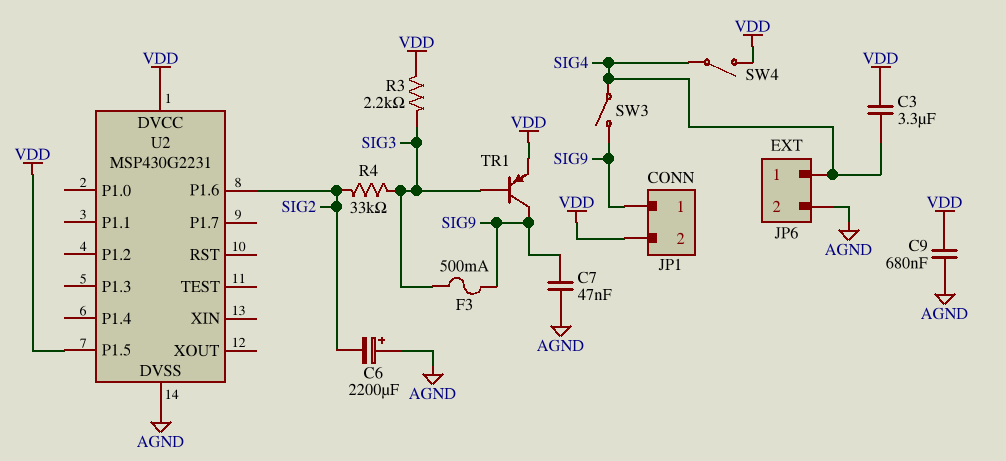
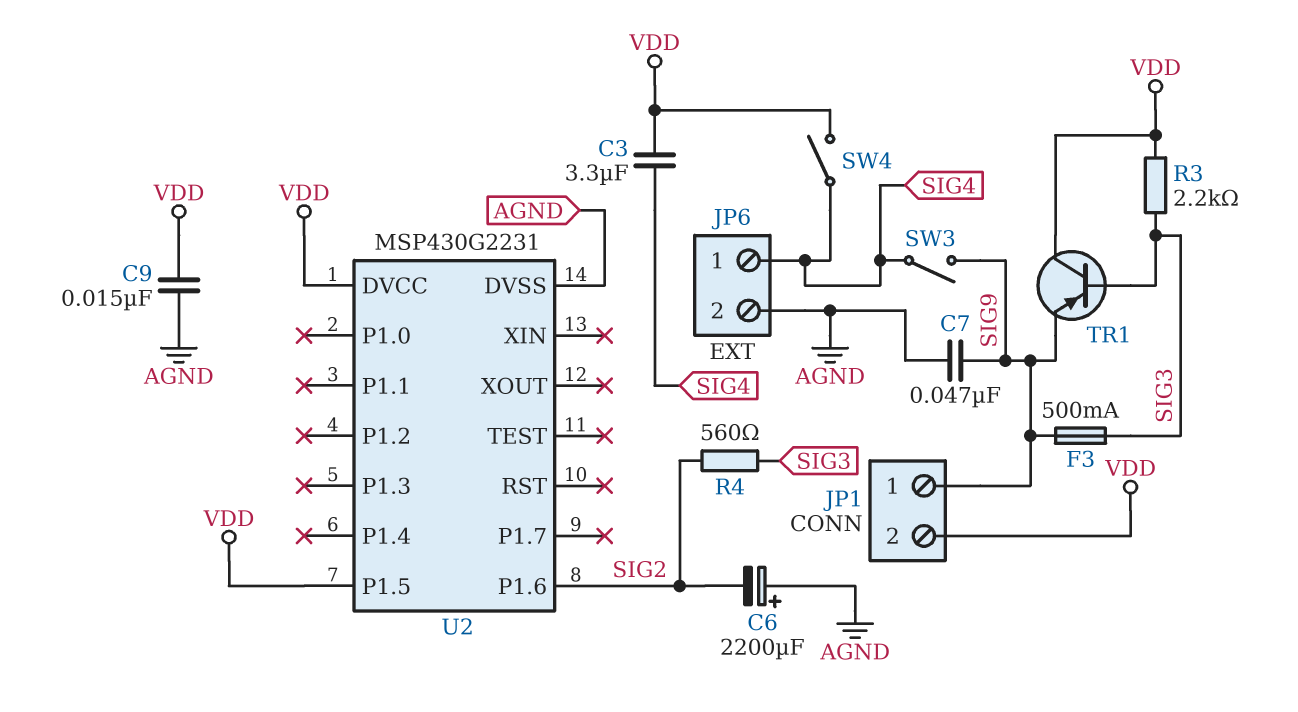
C9: 680nF (AGND, VDD) -> 15nF (AGND, VDD)
R4: 33k (SIG2, SIG3) -> 560 (SIG2, SIG3)
TR1: PNP (B SIG3, C SIG9, E VDD) -> PNP (B SIG3, C VDD, E SIG9)

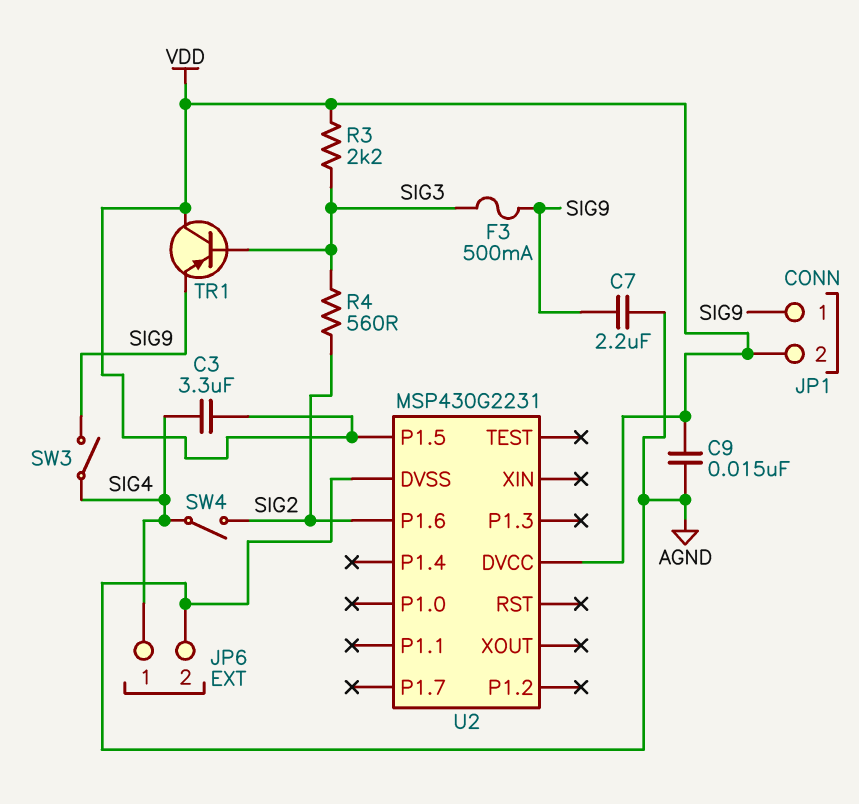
C6: 2200uF (plus AGND, minus SIG2) -> none
C7: 47nF (AGND, SIG9) -> 2.2uF (AGND, SIG9)
SW4: switch (SIG4, VDD) -> switch (SIG2, SIG4)

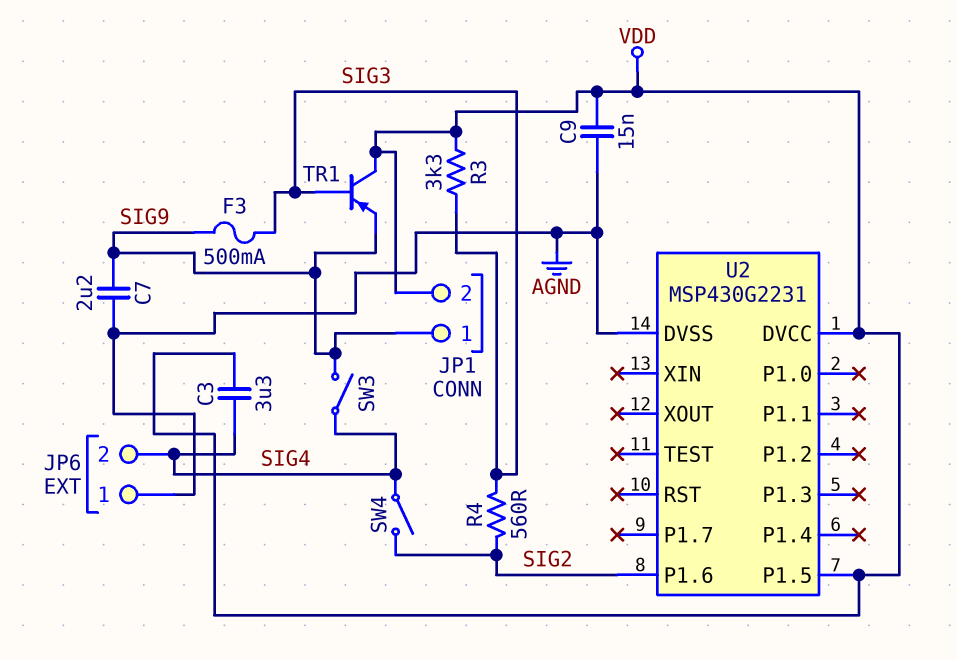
JP6 pin 1: SIG4 -> AGND
JP6 pin 2: AGND -> SIG4
R3: 2.2k (SIG3, VDD) -> 3.3k (SIG3, VDD)

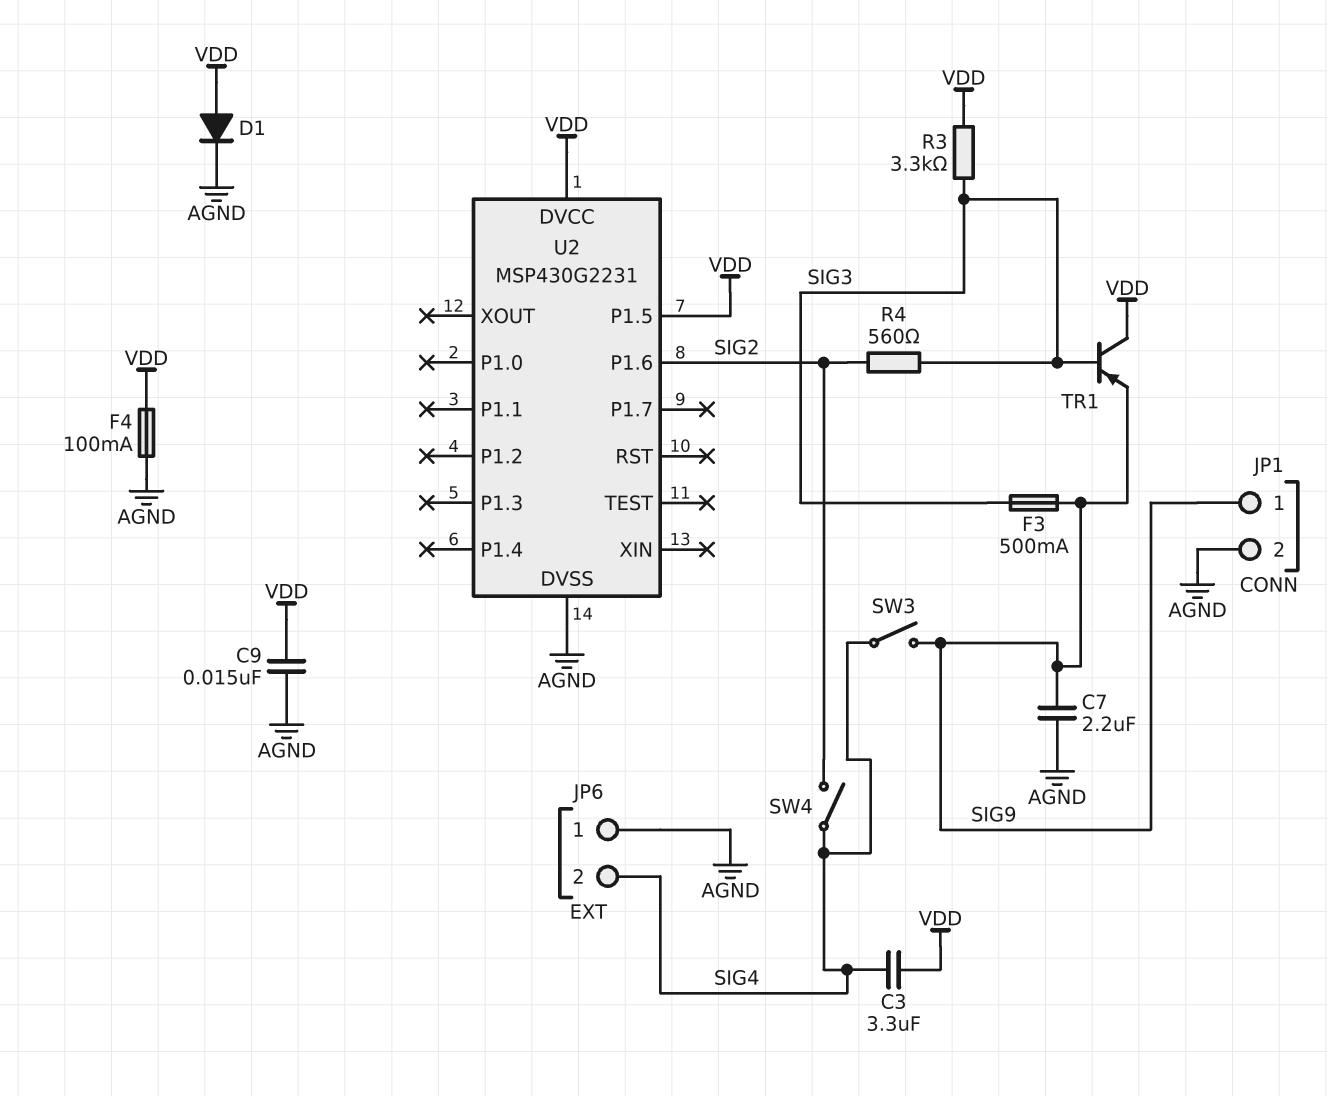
D1: none -> diode (A VDD, K AGND)
F4: none -> 100mA (AGND, VDD)
JP1 pin 2: VDD -> AGND

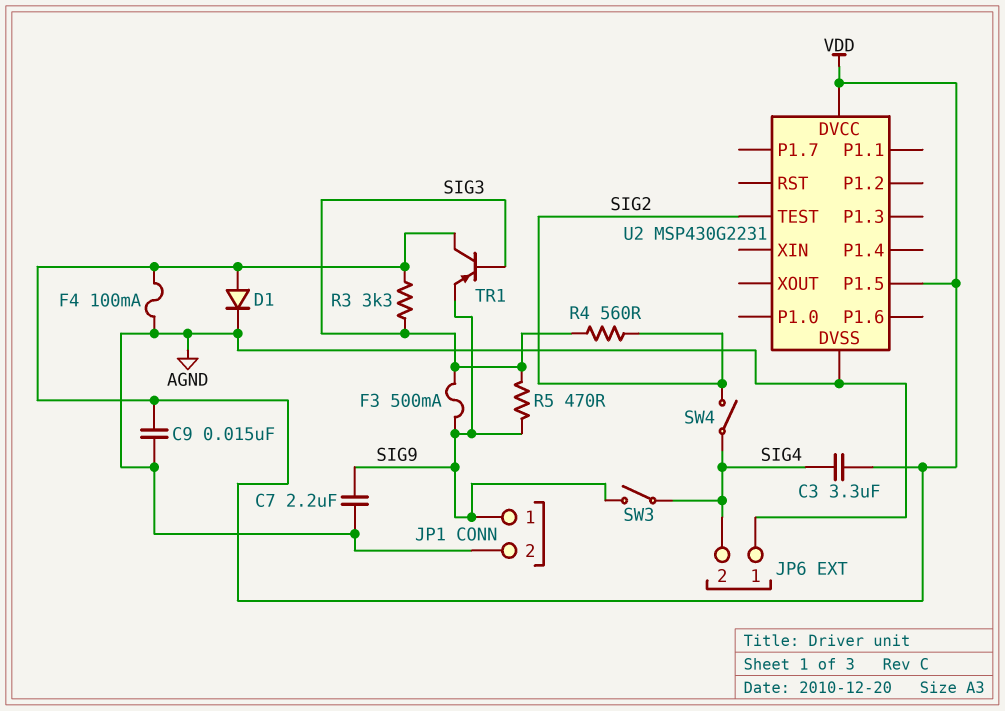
R5: none -> 470 (SIG3, SIG9)
U2 pin P1.6: SIG2 -> none
U2 pin TEST: none -> SIG2

